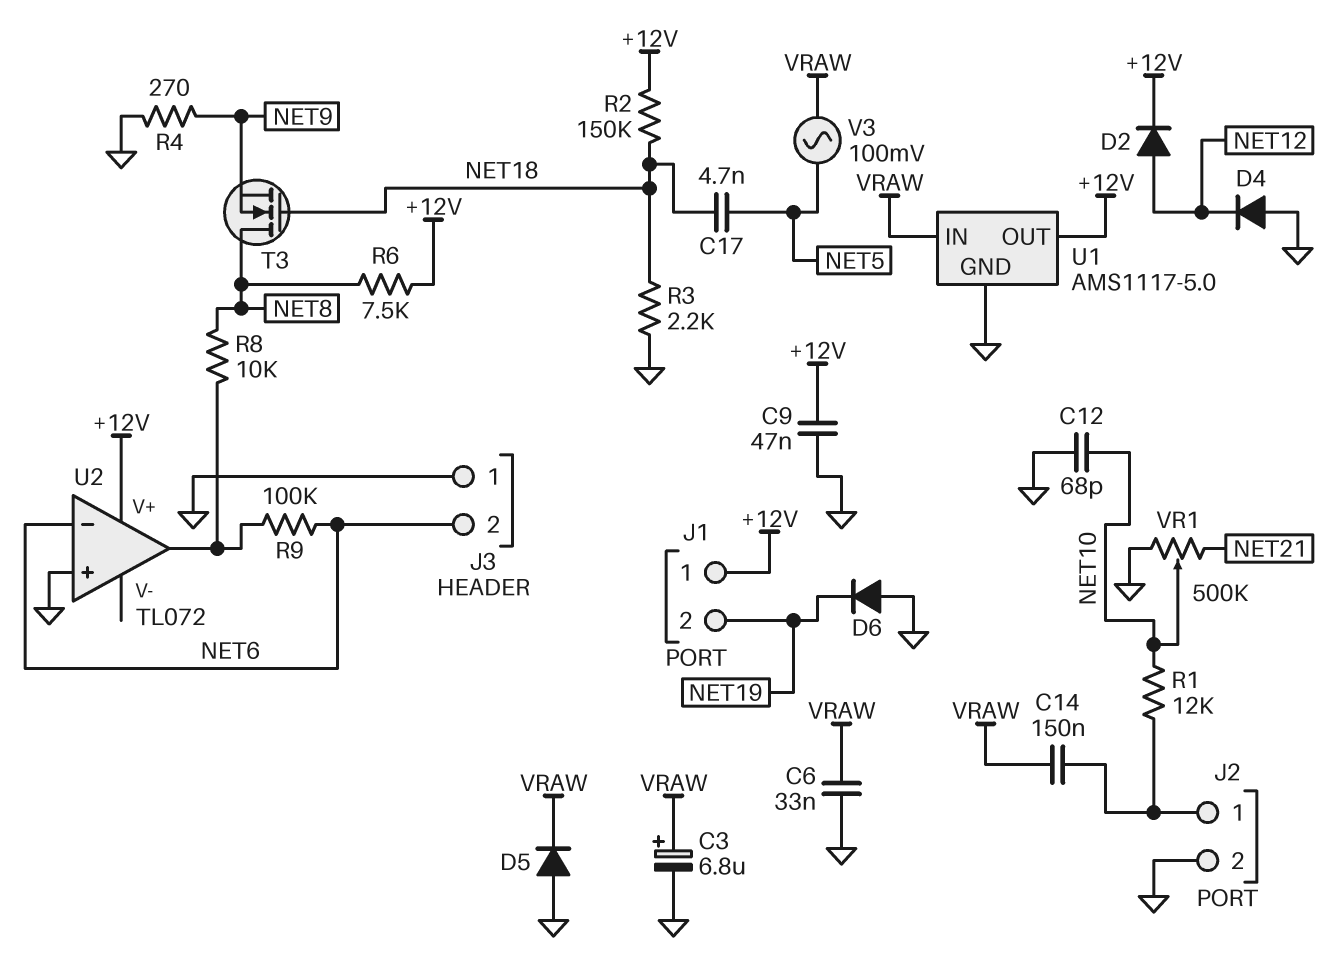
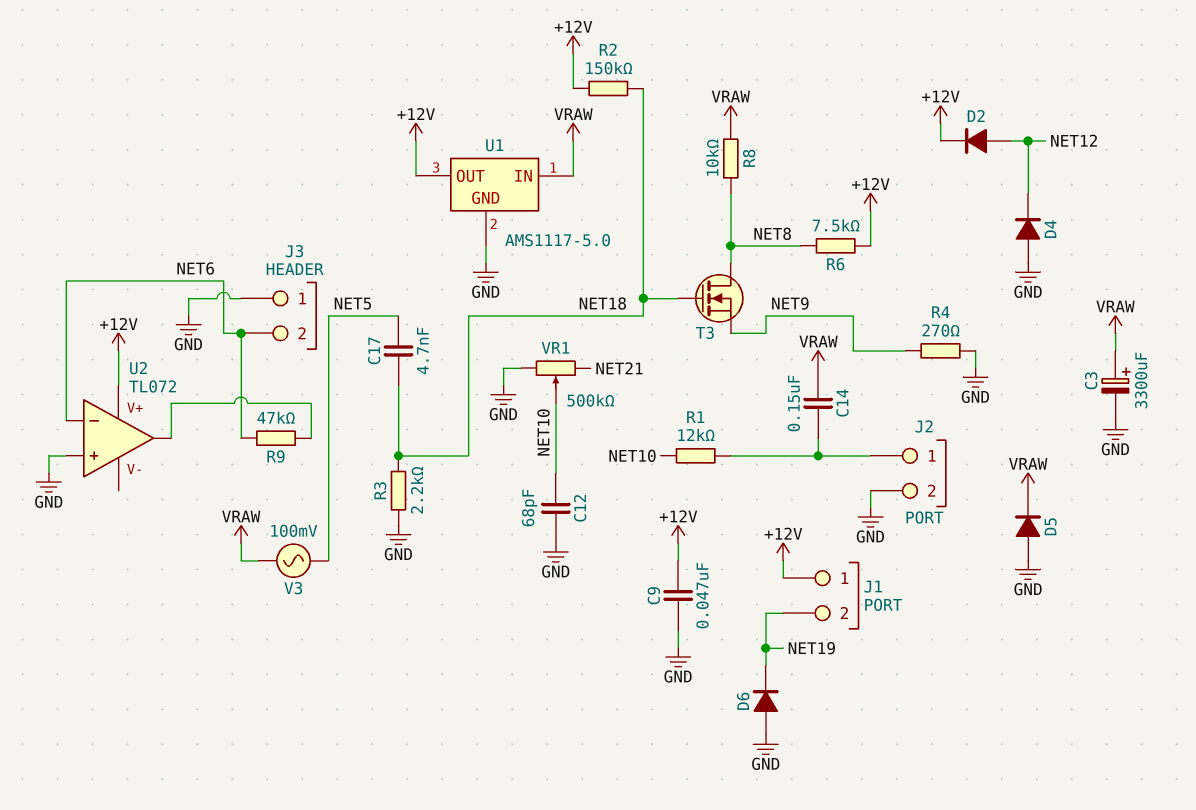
C3: 6.8uF (plus VRAW, minus GND) -> 3300uF (plus VRAW, minus GND)
C6: 33nF (GND, VRAW) -> none
R8: 10k (NET8, U2/out) -> 10k (NET8, VRAW)
R9: 100k (NET6, U2/out) -> 47k (NET6, U2/out)

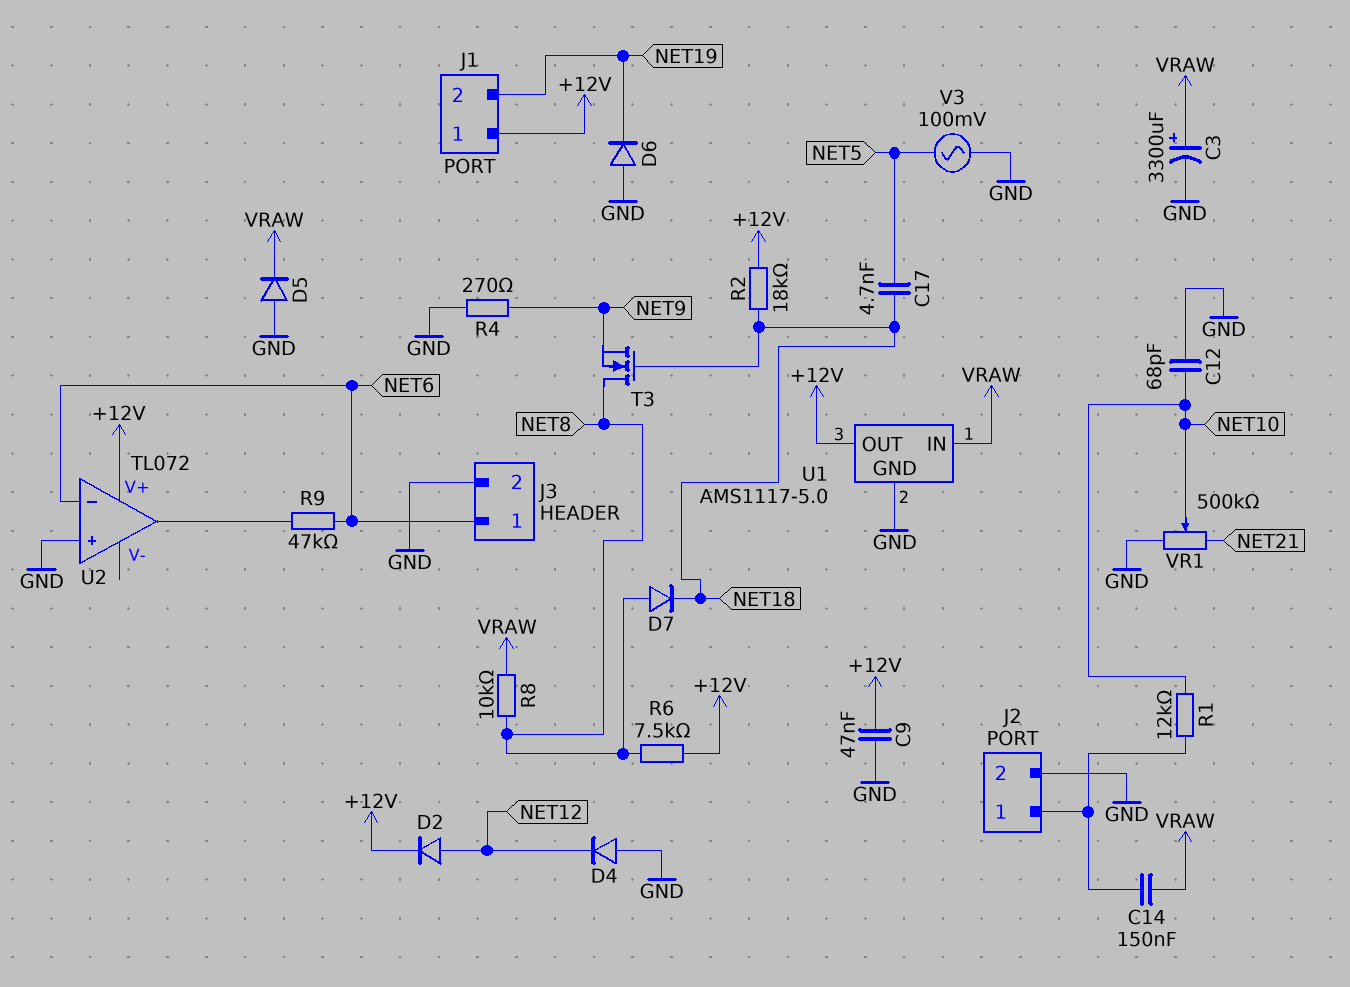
D7: none -> diode (A NET8, K NET18)
J3 pin 1: GND -> NET6
J3 pin 2: NET6 -> GND
R2: 150k (+12V, NET18) -> 18k (+12V, NET18)
R3: 2.2k (GND, NET18) -> none
V3: AC 100mV (NET5, VRAW) -> AC 100mV (GND, NET5)

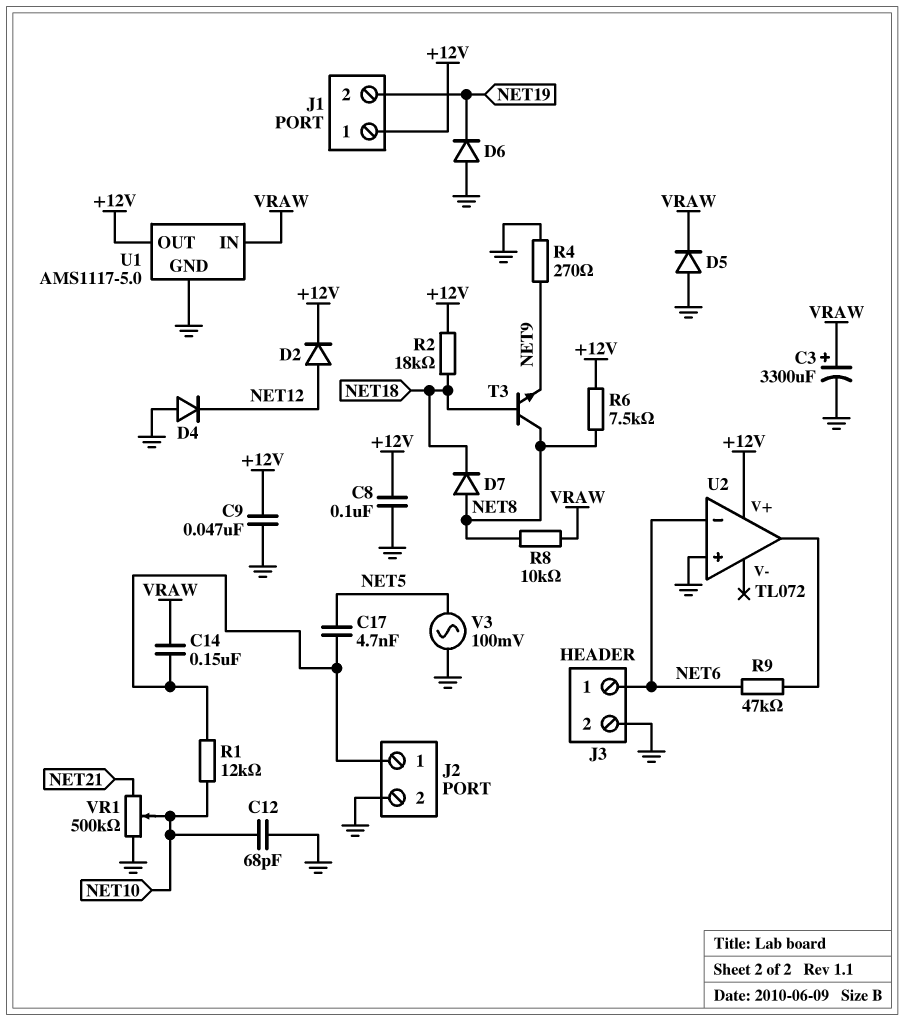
C8: none -> 100nF (+12V, GND)
C17: 4.7nF (NET5, NET18) -> 4.7nF (J2/1, NET5)
T3: NMOS (G NET18, D NET8, S NET9) -> NPN (B NET18, C NET8, E NET9)

